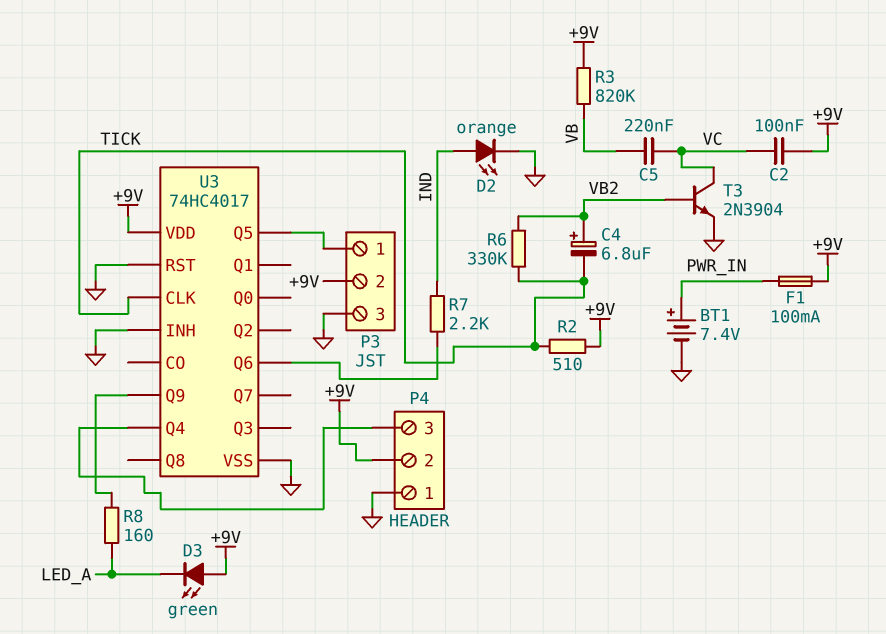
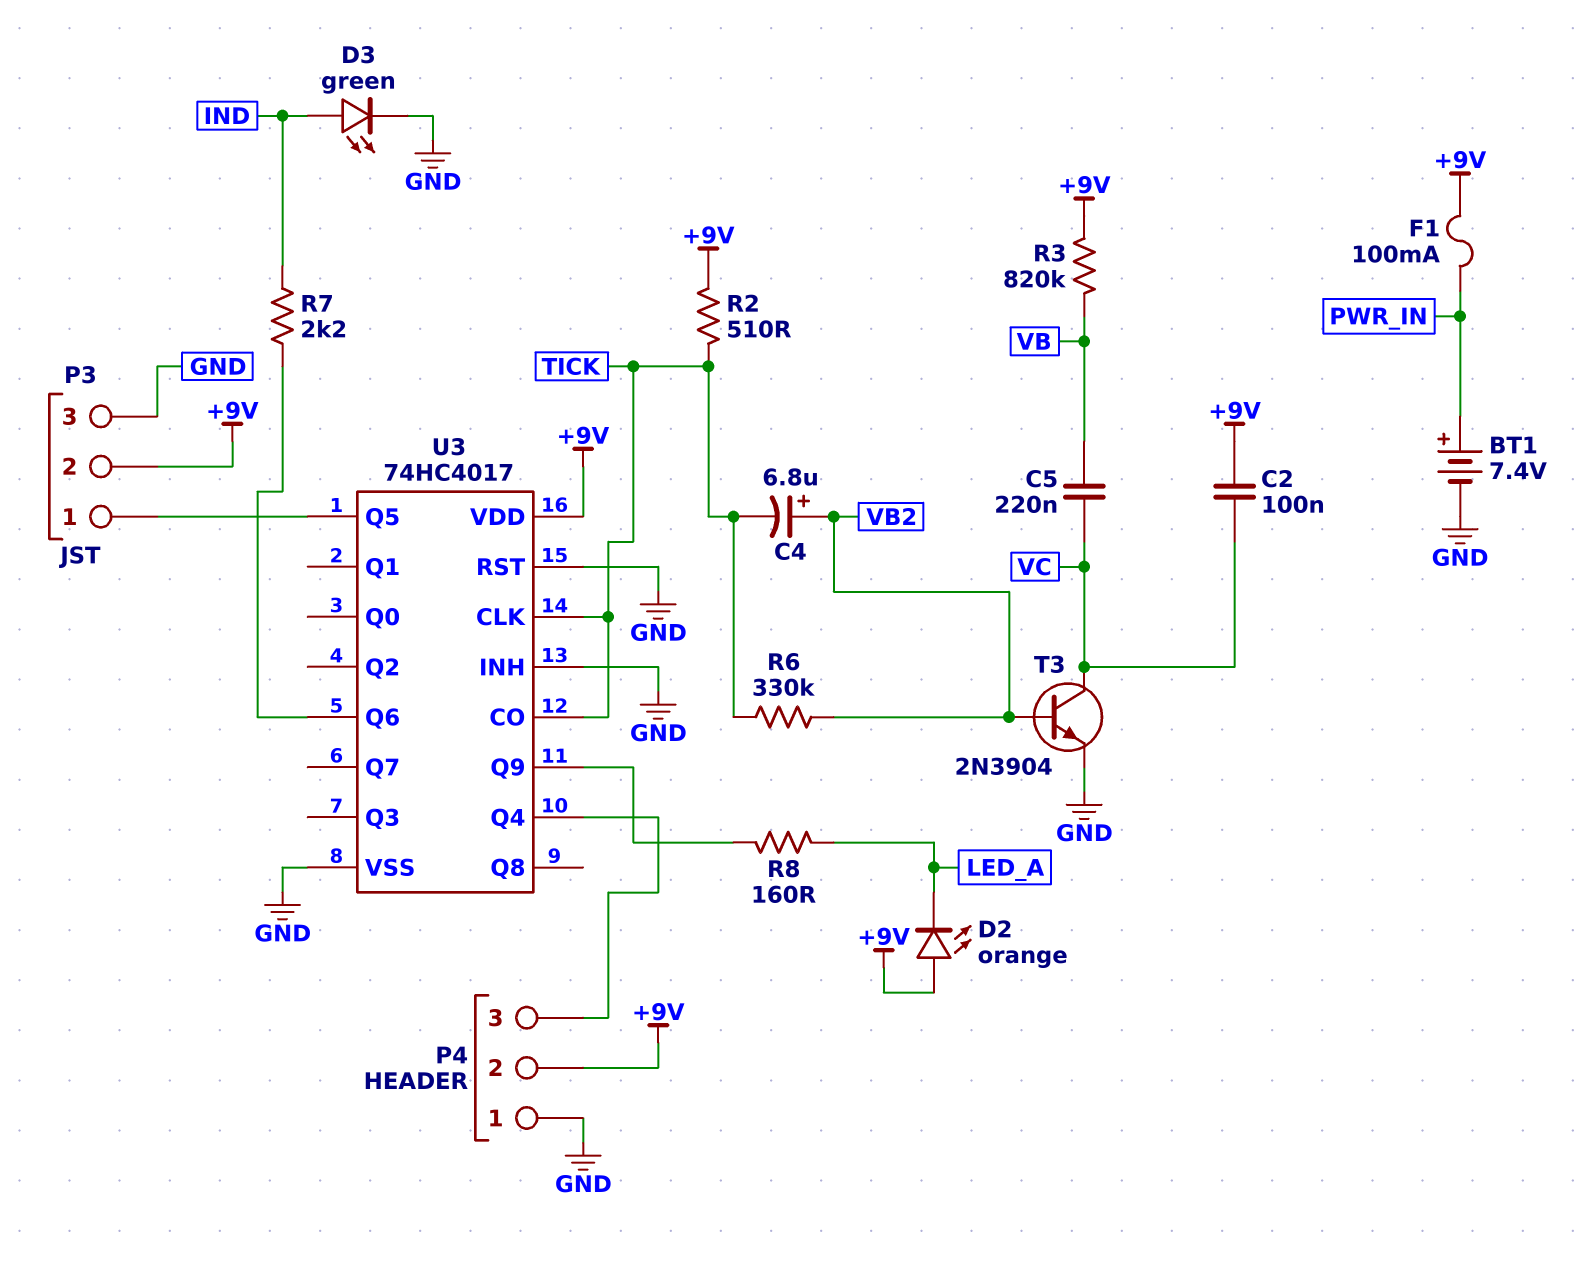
D2: LED orange (A IND, K GND) -> LED orange (A +9V, K LED_A)
D3: LED green (A +9V, K LED_A) -> LED green (A IND, K GND)
U3 pin CO: none -> TICK

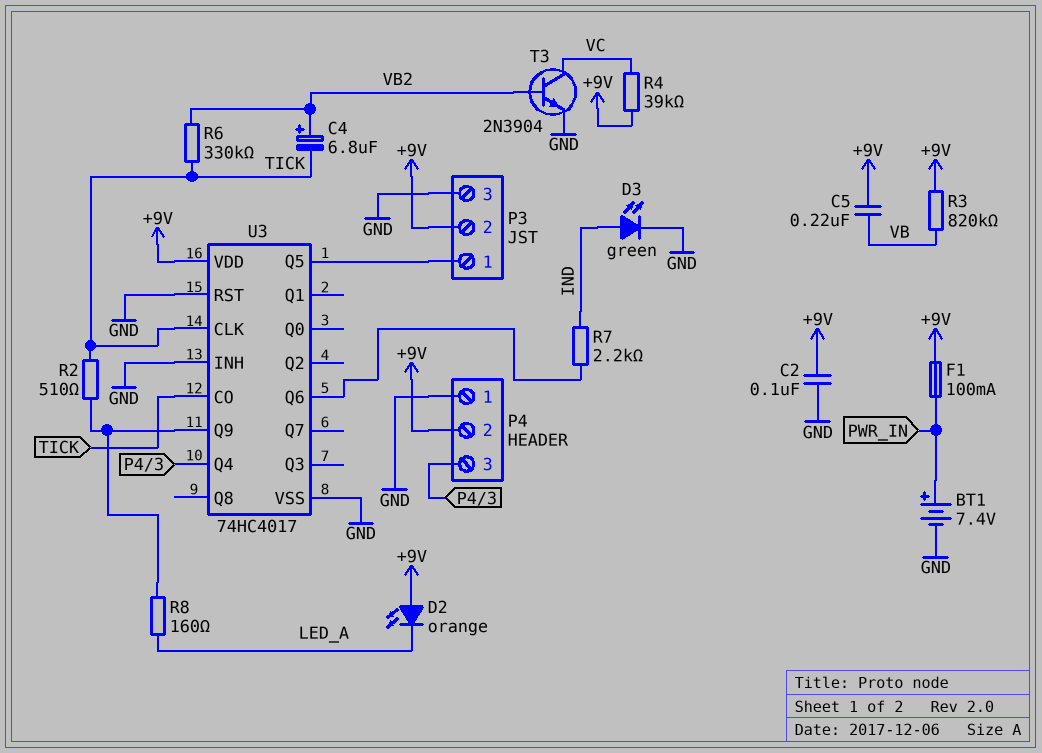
C2: 100nF (+9V, VC) -> 100nF (+9V, GND)
C5: 220nF (VB, VC) -> 220nF (+9V, VB)
R2: 510 (+9V, TICK) -> 510 (TICK, U3/Q9)
R4: none -> 39k (+9V, VC)

